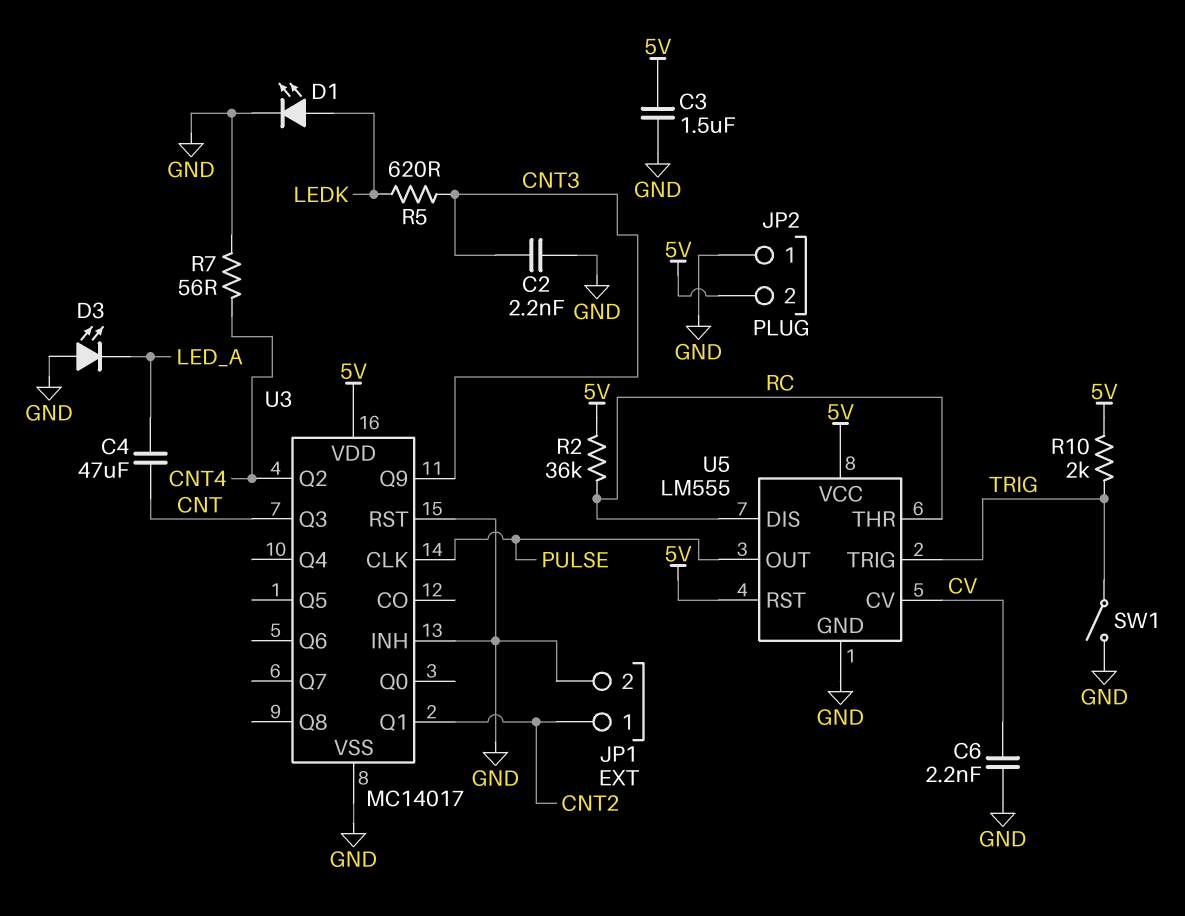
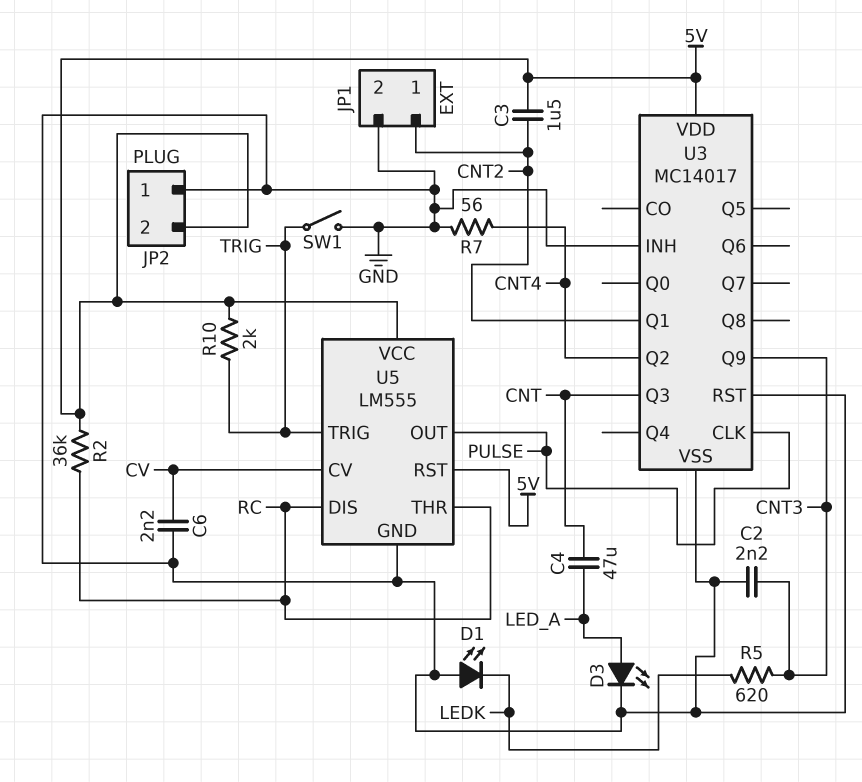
C3: 1.5uF (5V, GND) -> 1.5uF (5V, CNT2)
D1: LED (A LEDK, K GND) -> LED (A GND, K LEDK)
D3: LED (A GND, K LED_A) -> LED (A LED_A, K GND)

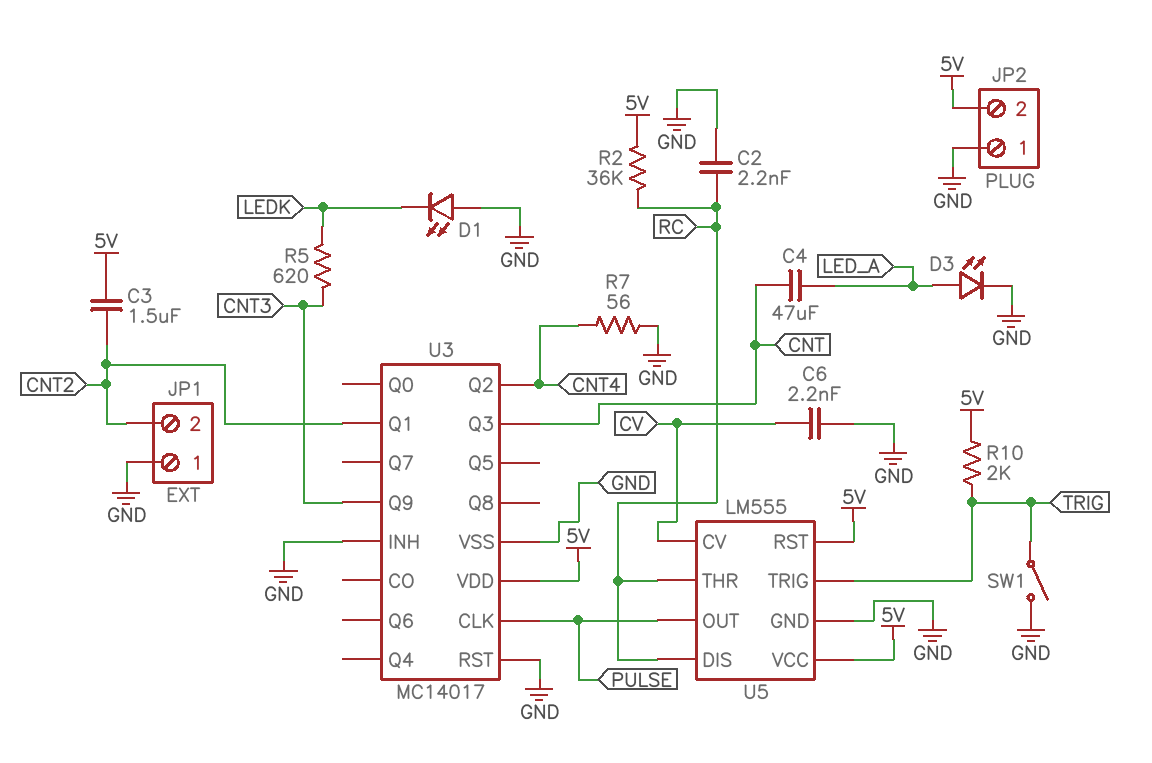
C2: 2.2nF (CNT3, GND) -> 2.2nF (GND, RC)
JP1 pin 1: CNT2 -> GND
JP1 pin 2: GND -> CNT2

